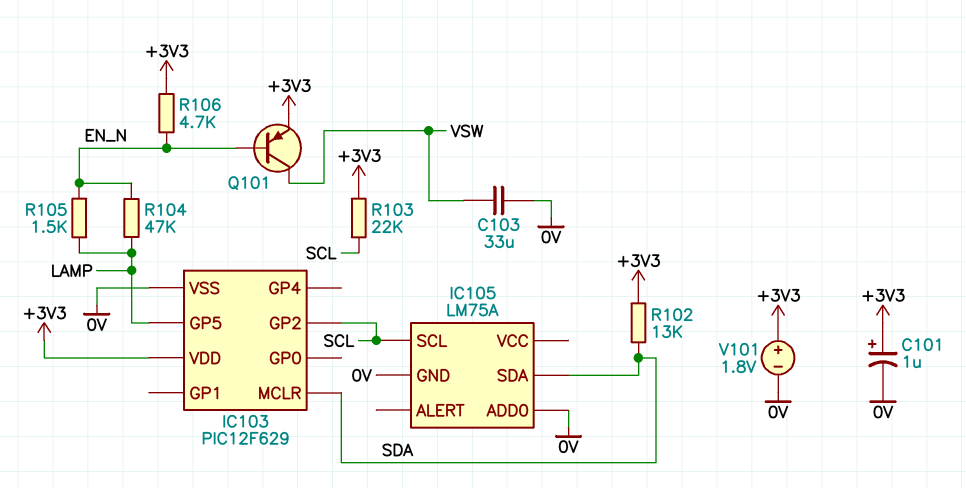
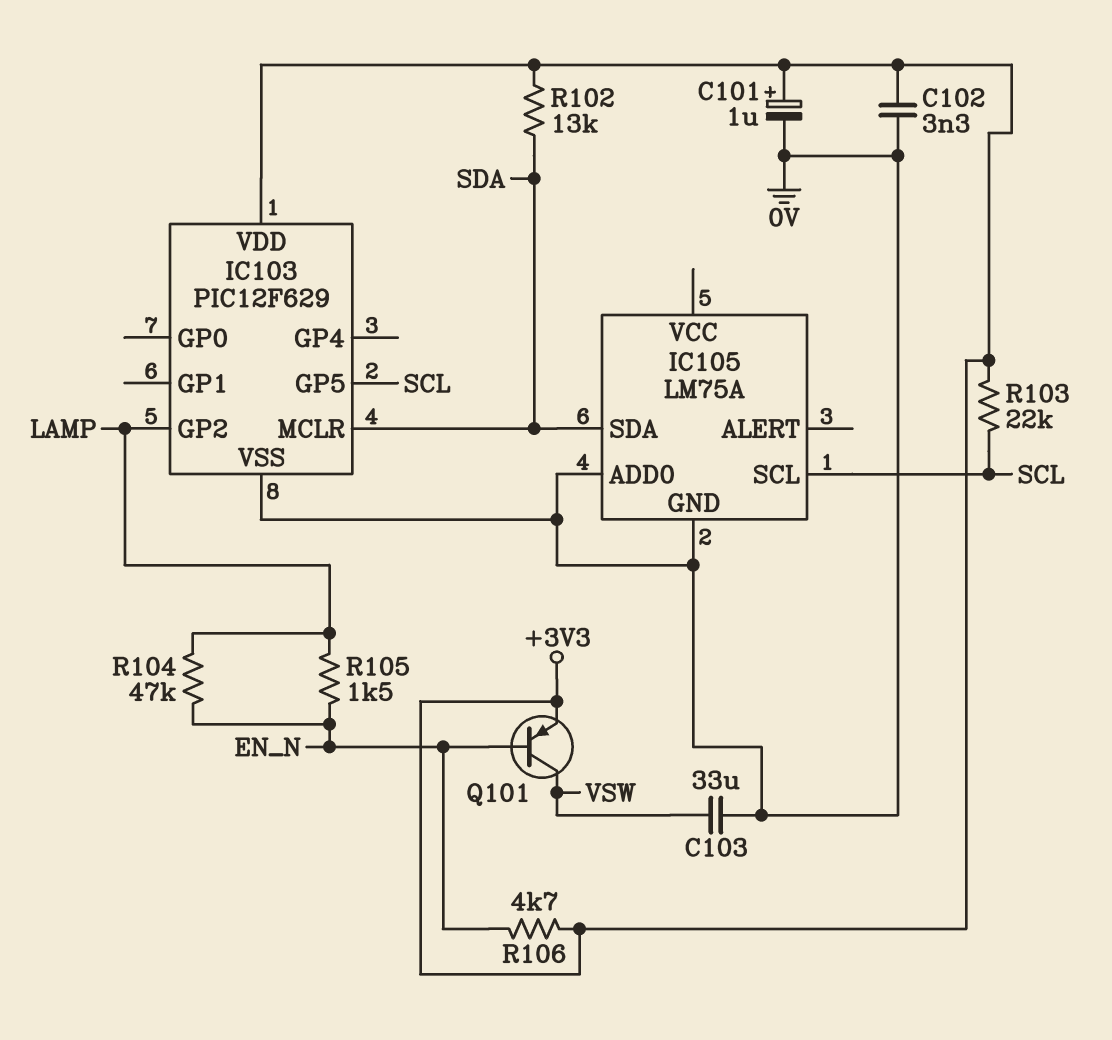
C102: none -> 3.3nF (+3V3, 0V)
IC103 pin GP2: SCL -> LAMP
IC103 pin GP5: LAMP -> SCL
V101: 1.8V (plus +3V3, minus 0V) -> none

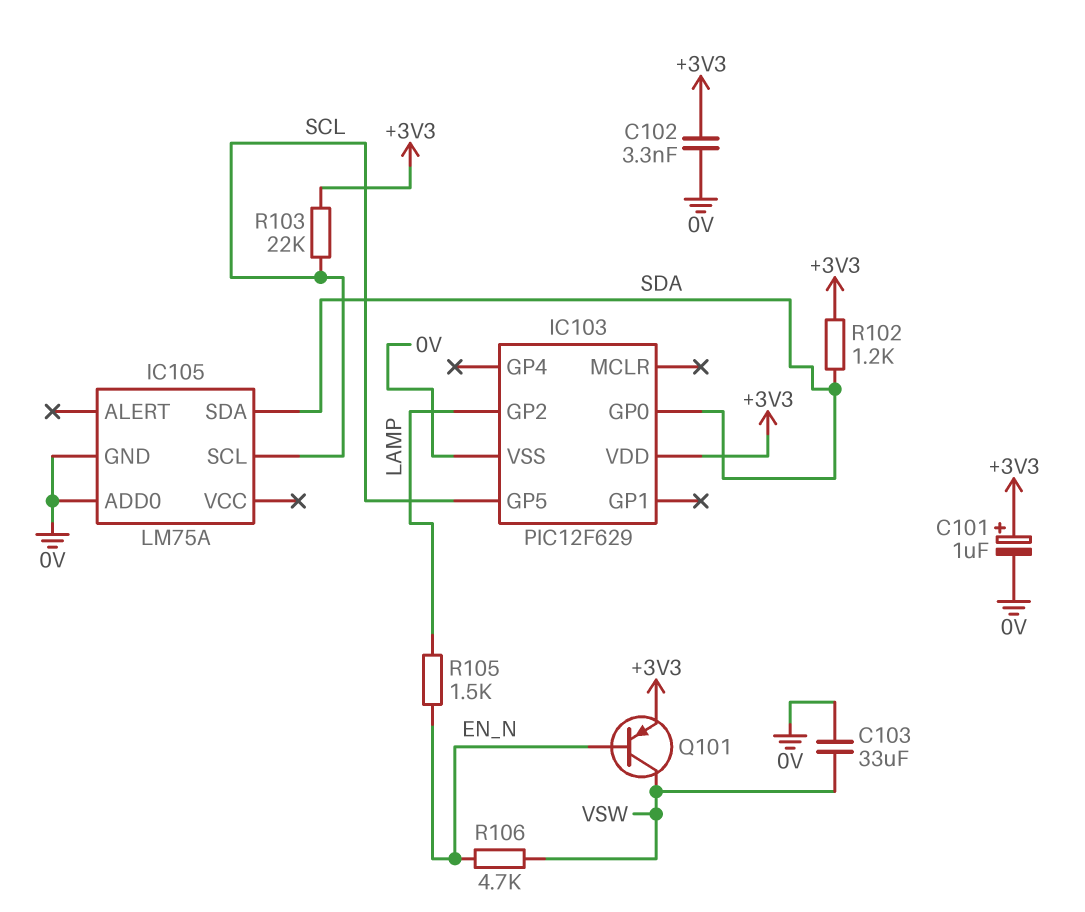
IC103 pin GP0: none -> SDA
IC103 pin MCLR: SDA -> none
R102: 13k (+3V3, SDA) -> 1.2k (+3V3, SDA)
R104: 47k (EN_N, LAMP) -> none
R106: 4.7k (+3V3, EN_N) -> 4.7k (EN_N, VSW)

